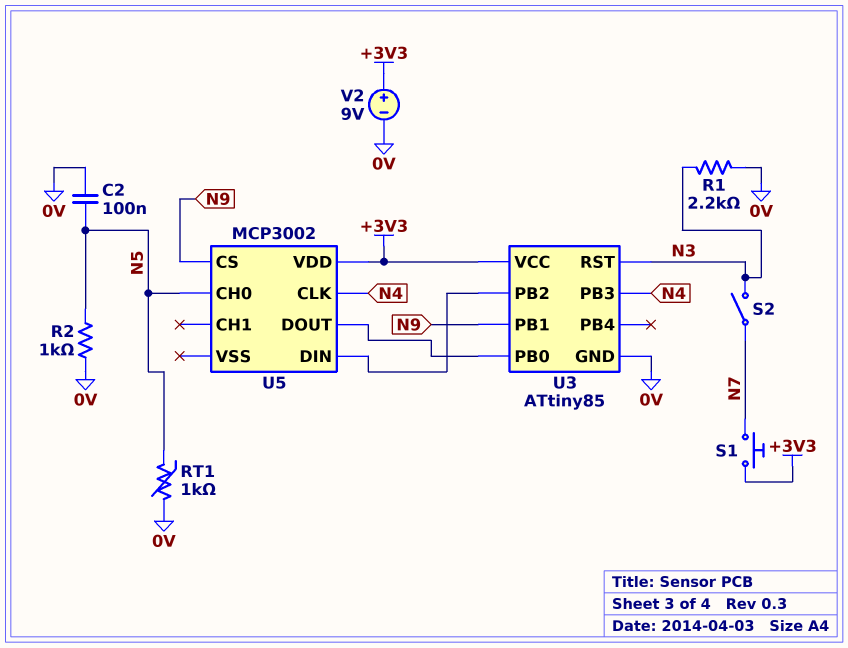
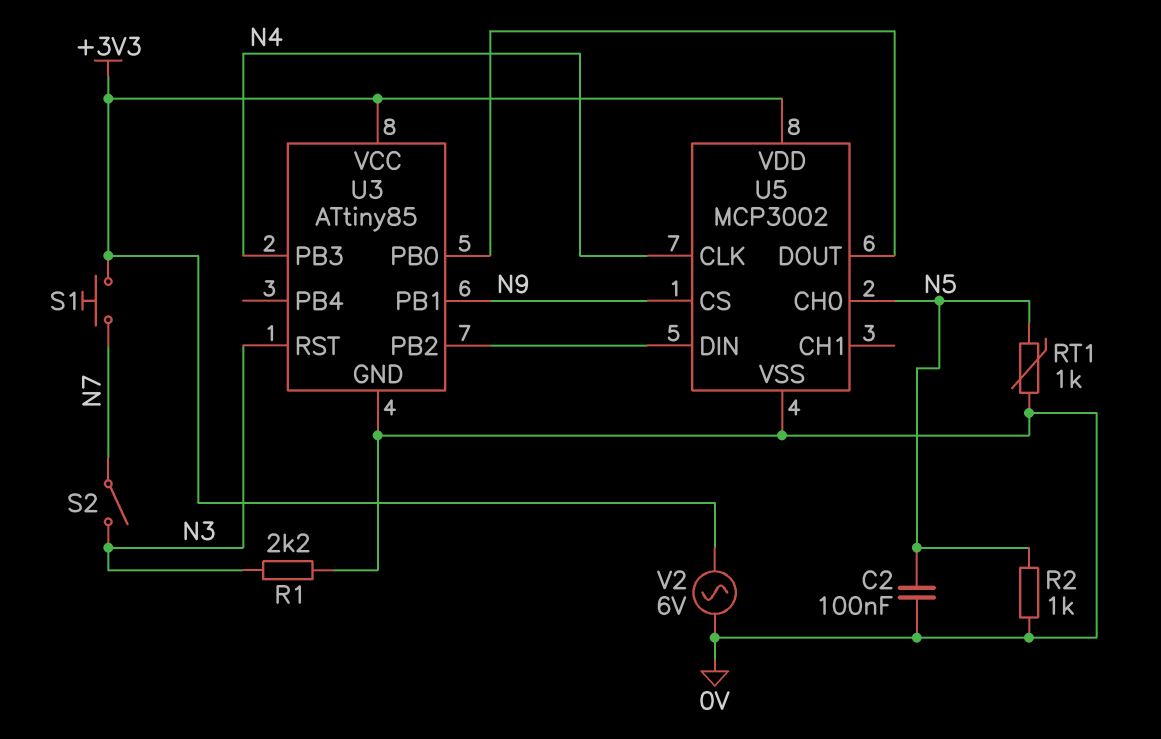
U5 pin VSS: none -> 0V
V2: 9V (plus +3V3, minus 0V) -> AC 6V (+3V3, 0V)

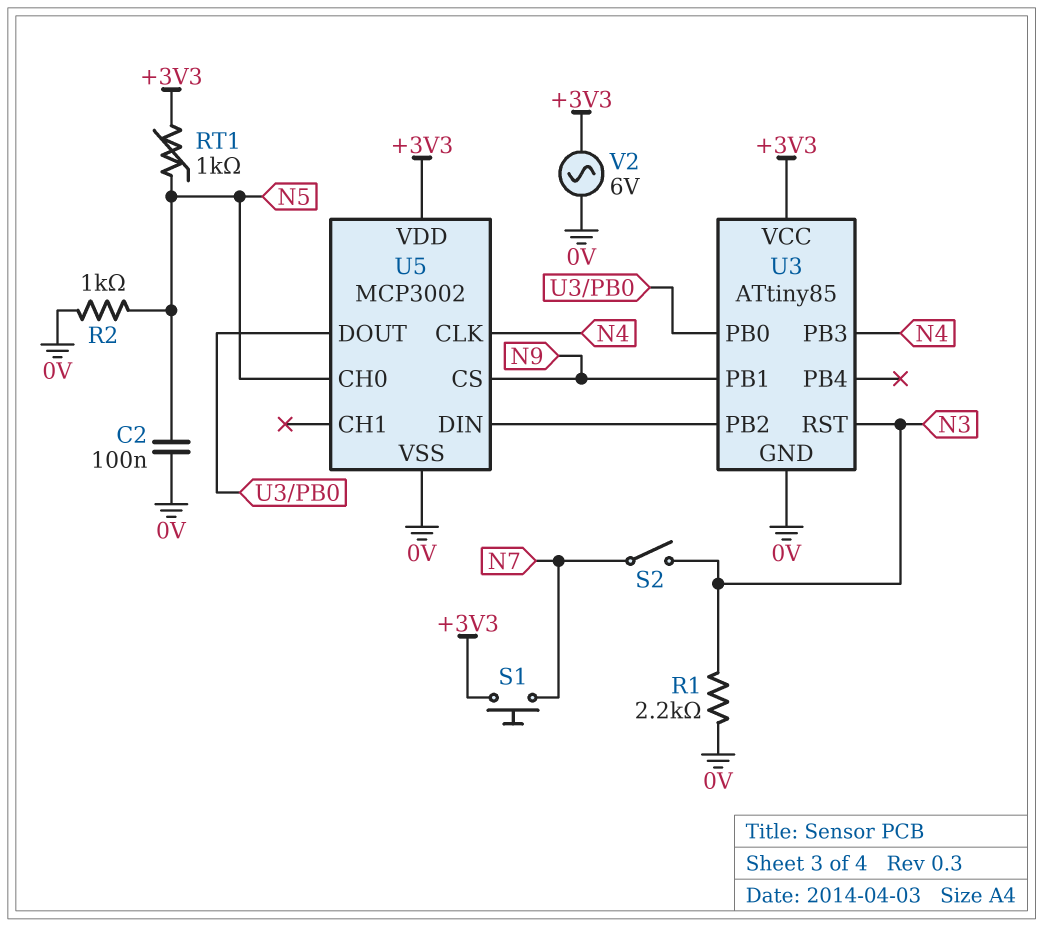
RT1: 1k (0V, N5) -> 1k (+3V3, N5)

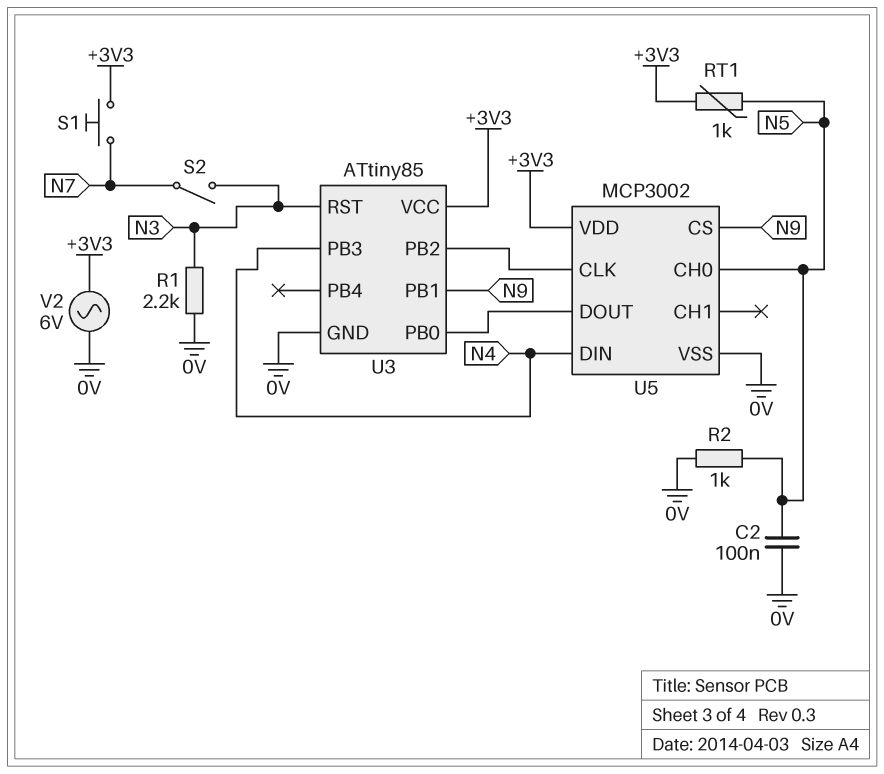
U5 pin CLK: N4 -> U3/PB2
U5 pin DIN: U3/PB2 -> N4

